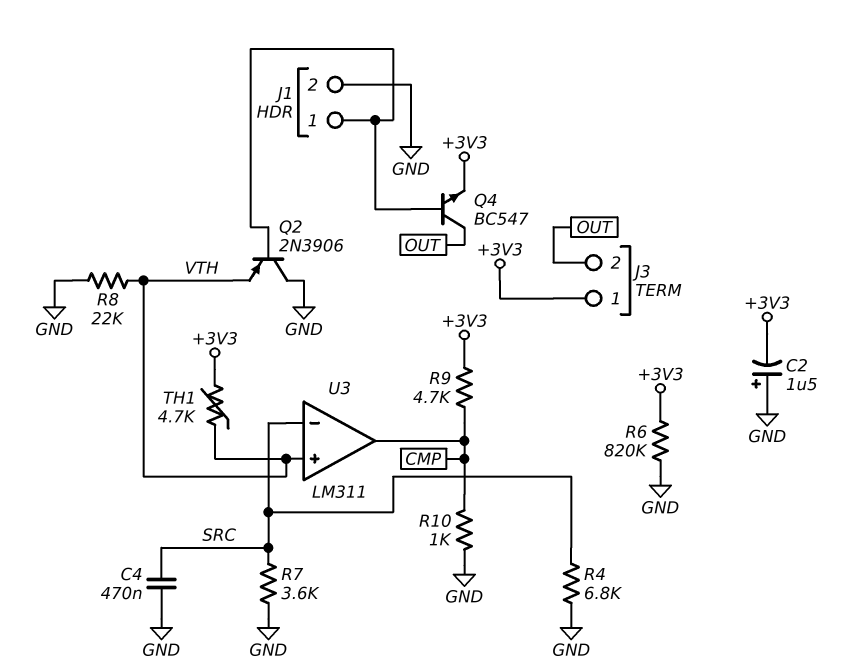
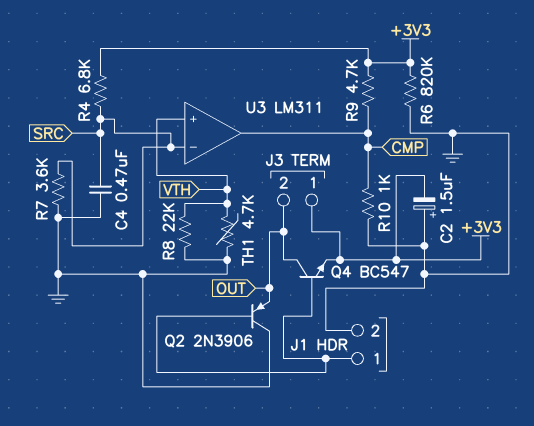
Q2: PNP 2N3906 (B J1/1, C GND, E VTH) -> PNP 2N3906 (B J1/1, C GND, E OUT)
R4: 6.8k (GND, SRC) -> 6.8k (+3V3, SRC)
TH1: 4.7k (+3V3, VTH) -> 4.7k (GND, VTH)

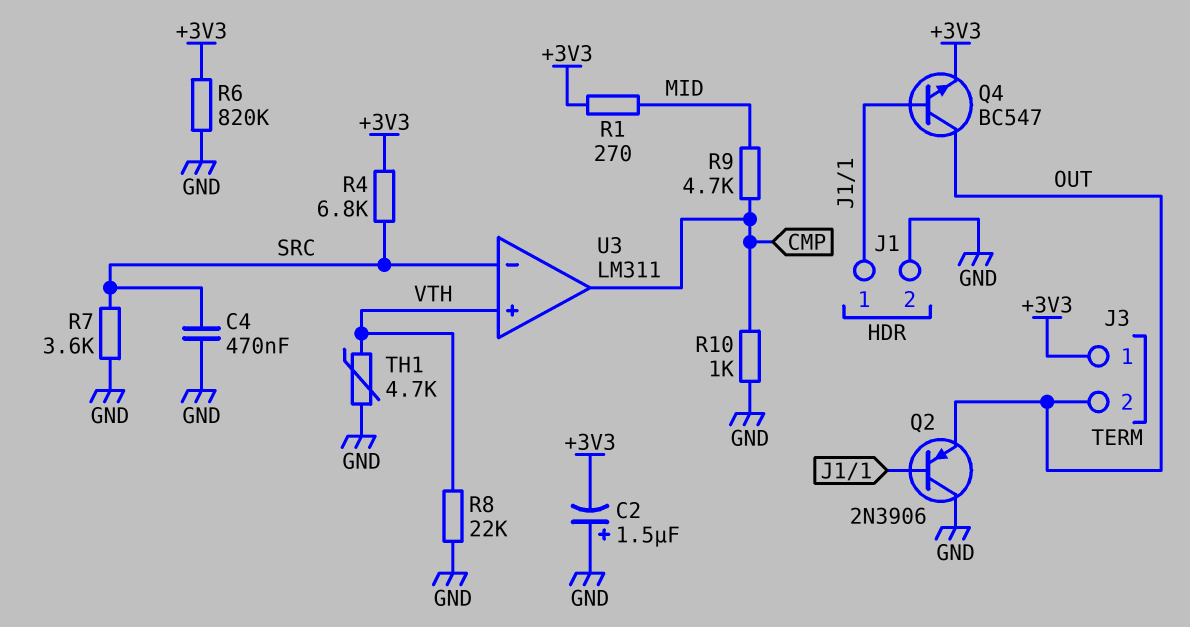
R1: none -> 270 (+3V3, MID)
R9: 4.7k (+3V3, CMP) -> 4.7k (CMP, MID)

